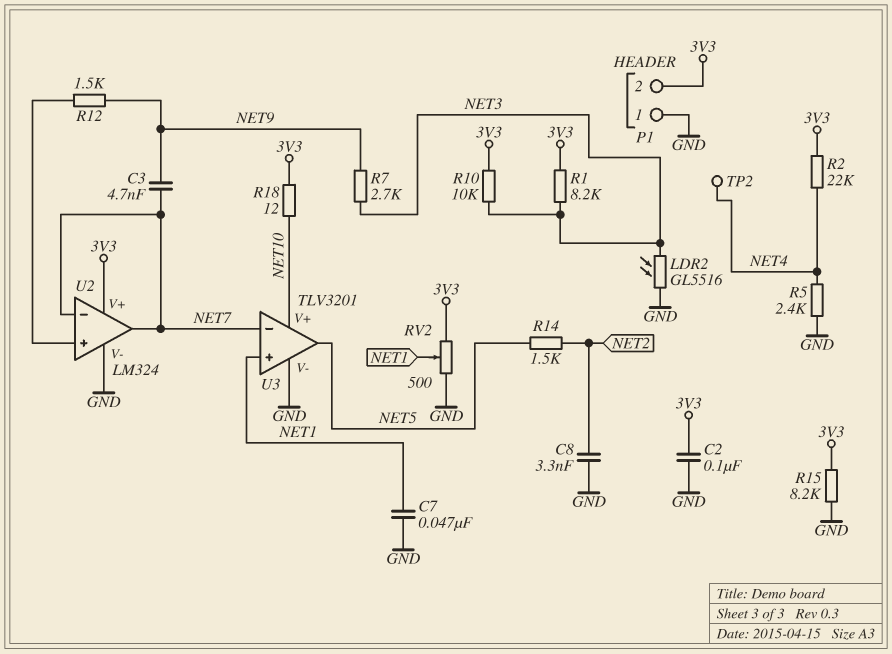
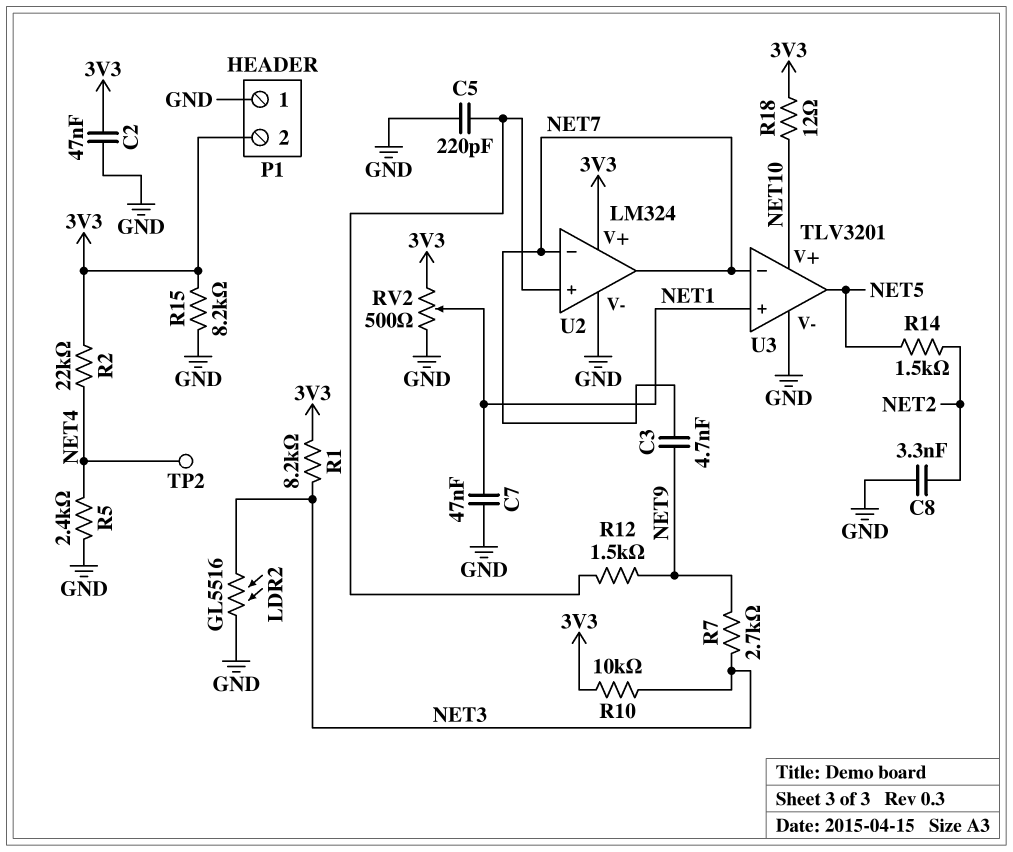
C2: 100nF (3V3, GND) -> 47nF (3V3, GND)
C5: none -> 220pF (GND, U2/in+)

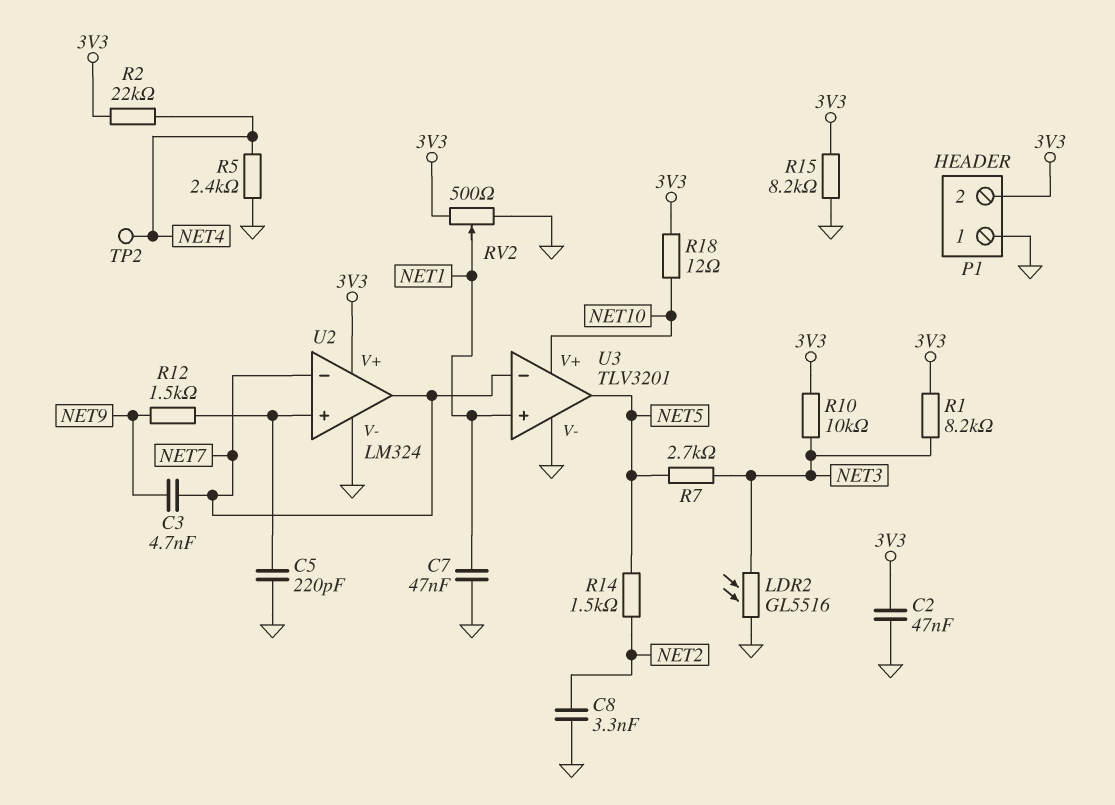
R7: 2.7k (NET3, NET9) -> 2.7k (NET3, NET5)

